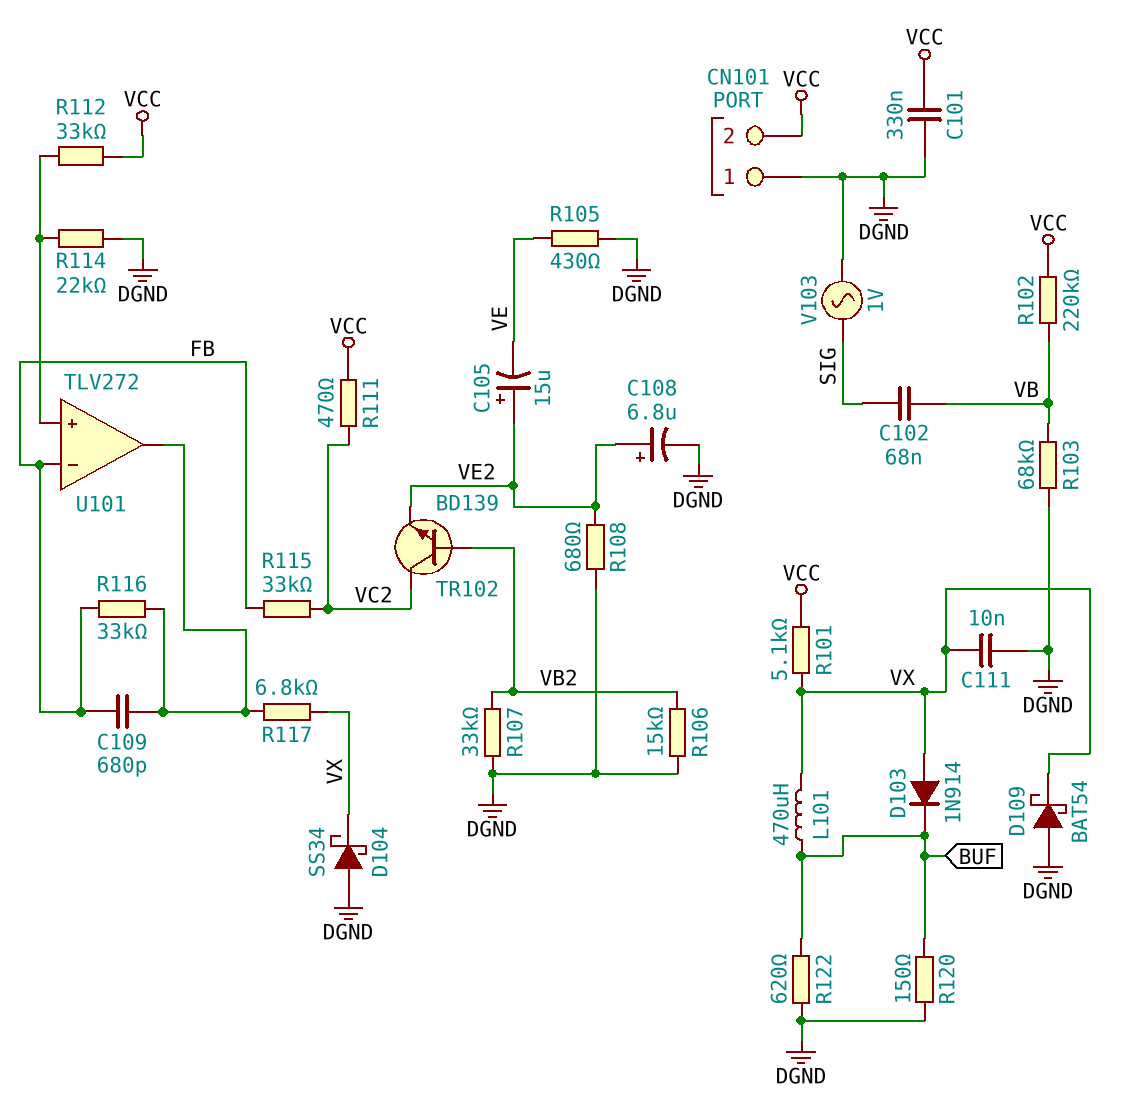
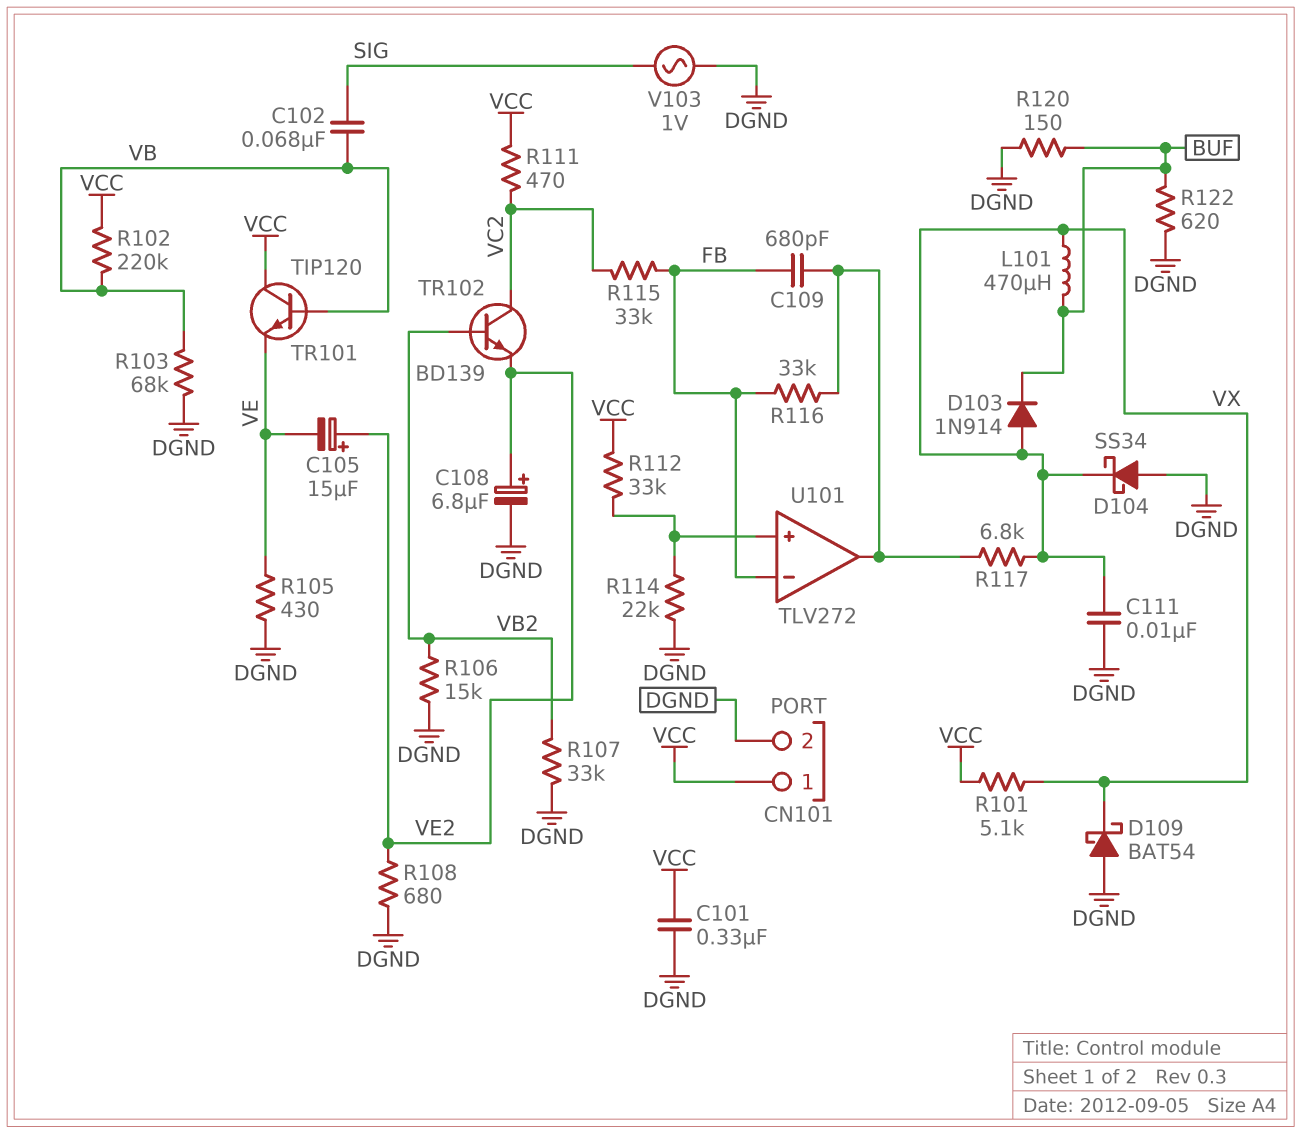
CN101 pin 1: DGND -> VCC
CN101 pin 2: VCC -> DGND
TR101: none -> NPN TIP120 (B VB, C VCC, E VE)

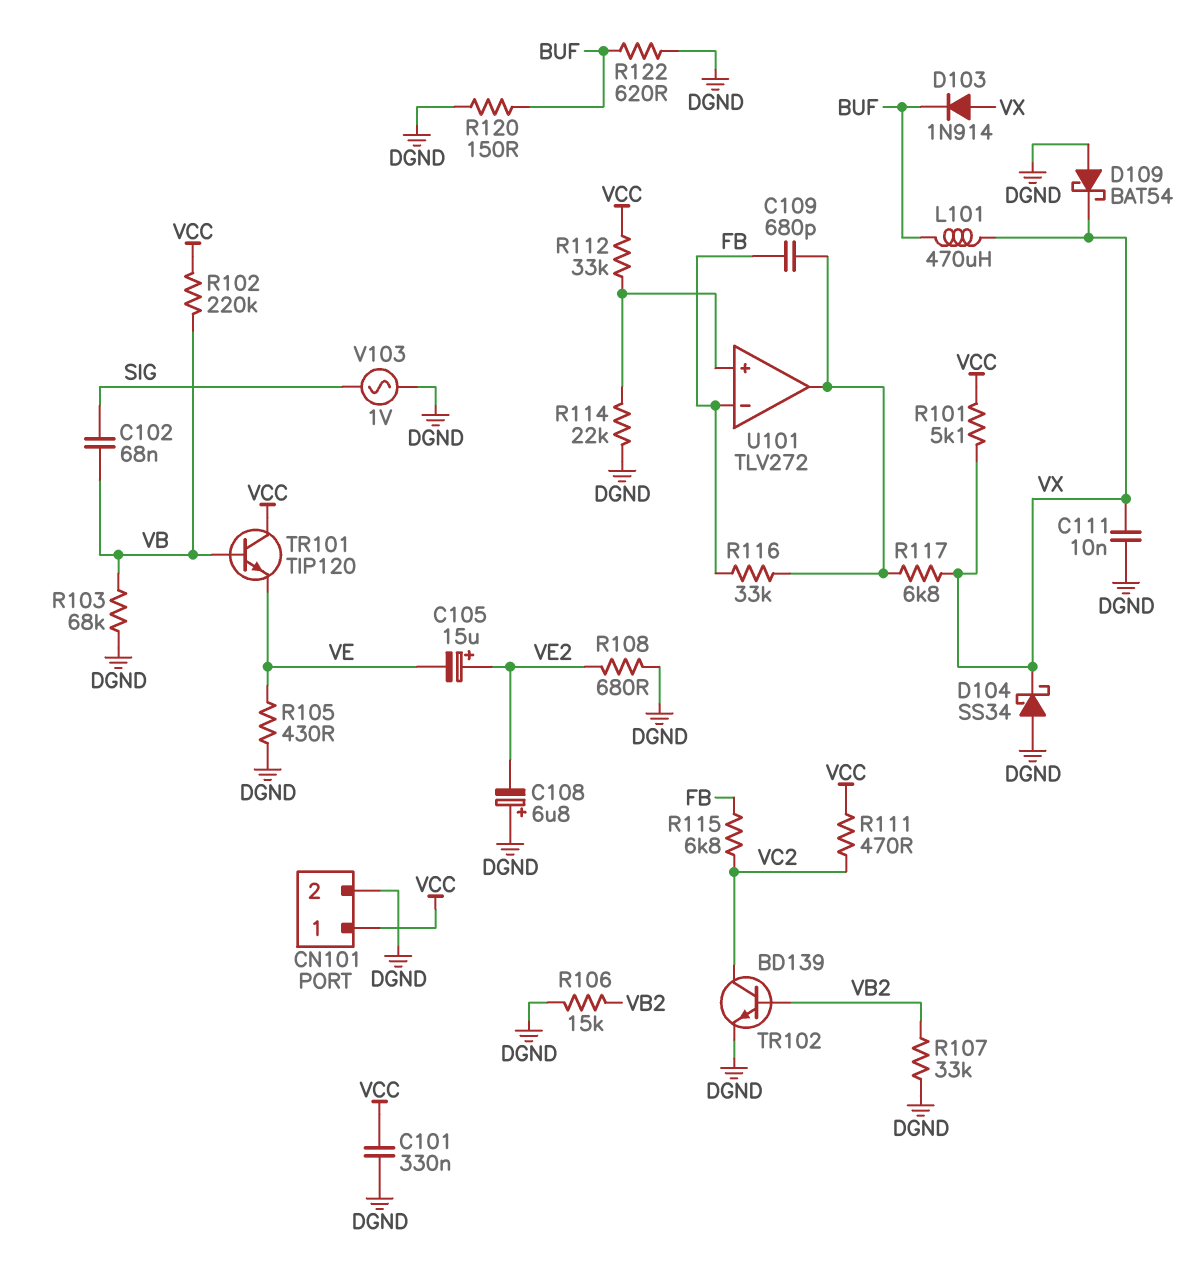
C108: 6.8uF (plus VE2, minus DGND) -> 6.8uF (plus DGND, minus VE2)
R115: 33k (FB, VC2) -> 6.8k (FB, VC2)
TR102: NPN BD139 (B VB2, C VC2, E VE2) -> NPN BD139 (B VB2, C VC2, E DGND)

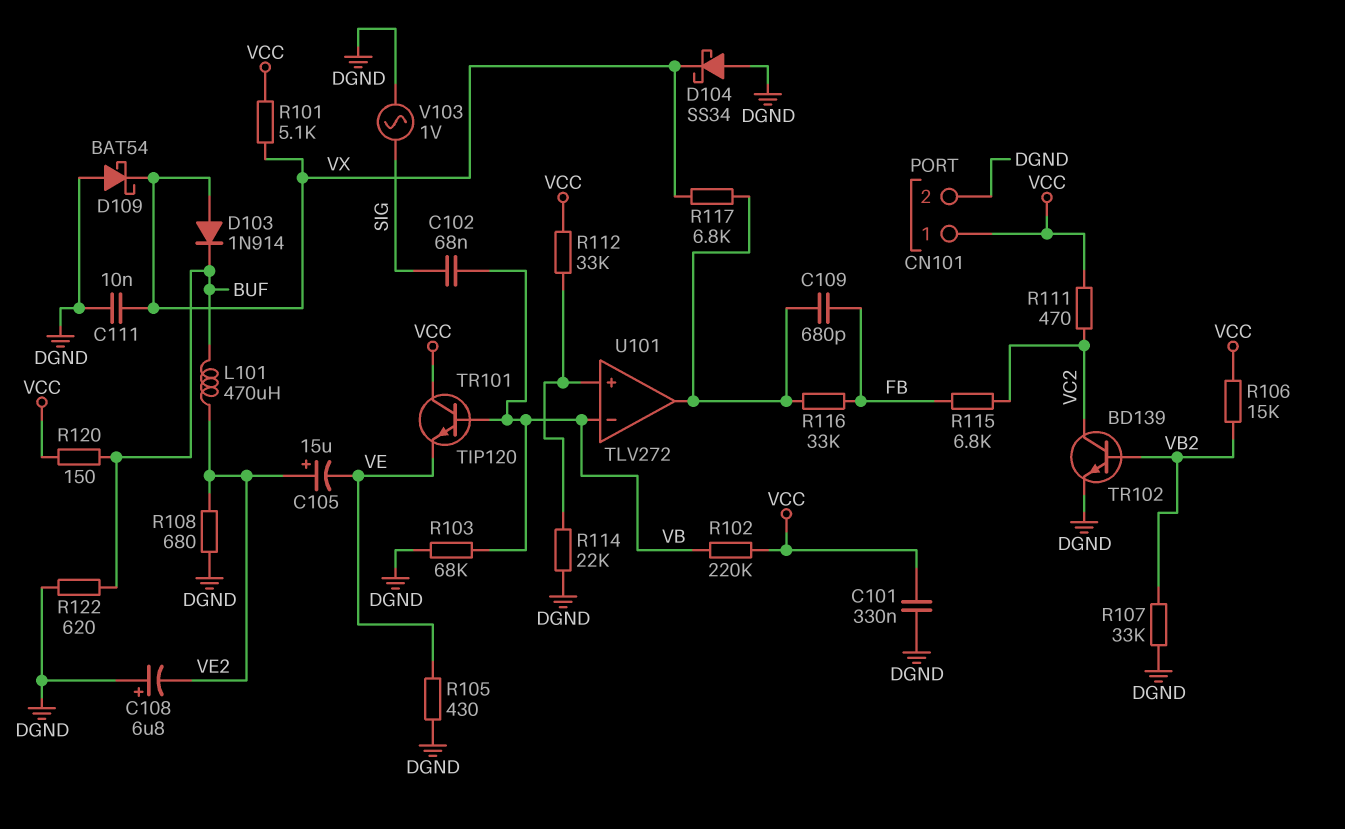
L101: 470uH (BUF, VX) -> 470uH (BUF, VE2)
R106: 15k (DGND, VB2) -> 15k (VB2, VCC)
R120: 150 (BUF, DGND) -> 150 (BUF, VCC)
U101 pin in-: FB -> VB

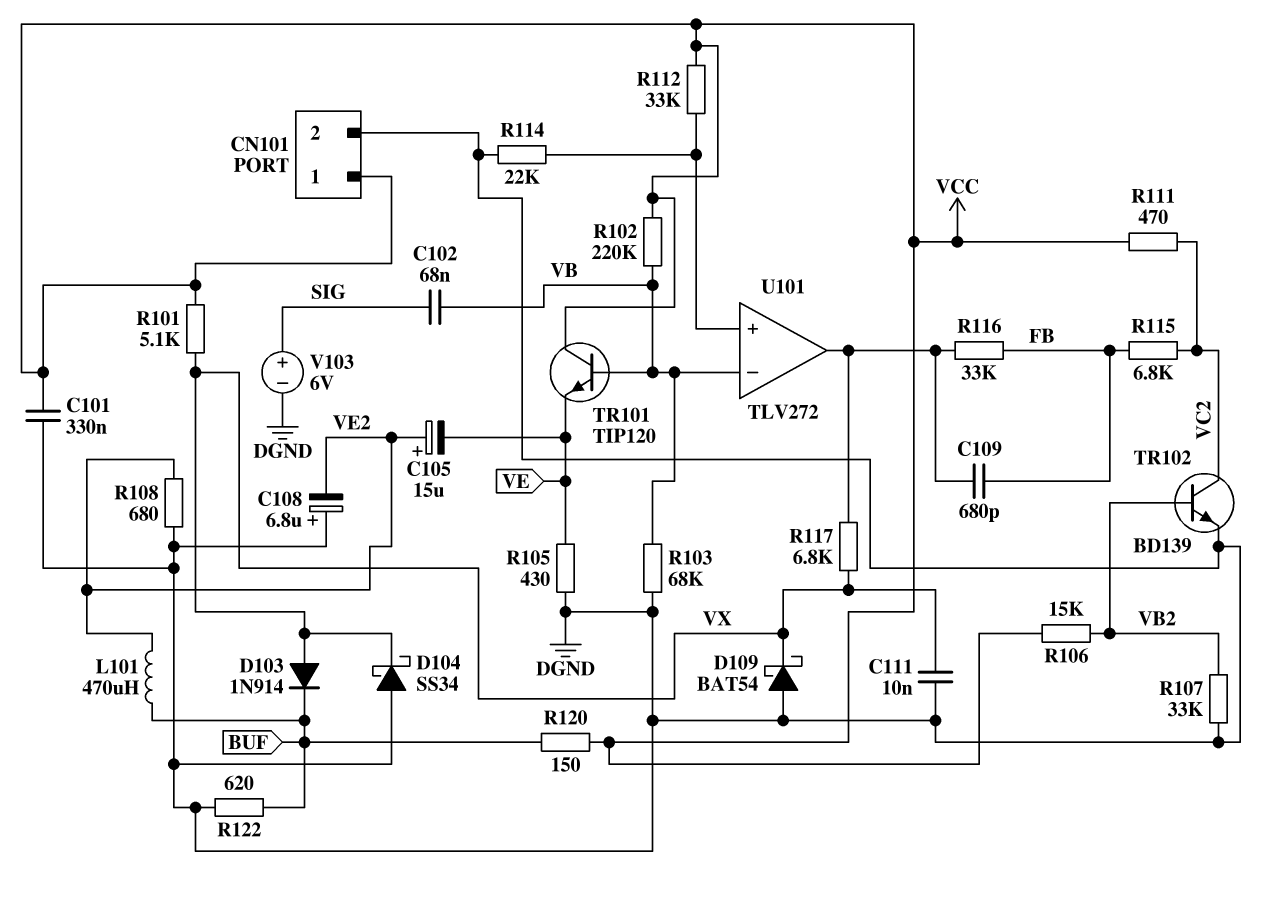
V103: AC 1V (DGND, SIG) -> 6V (plus SIG, minus DGND)

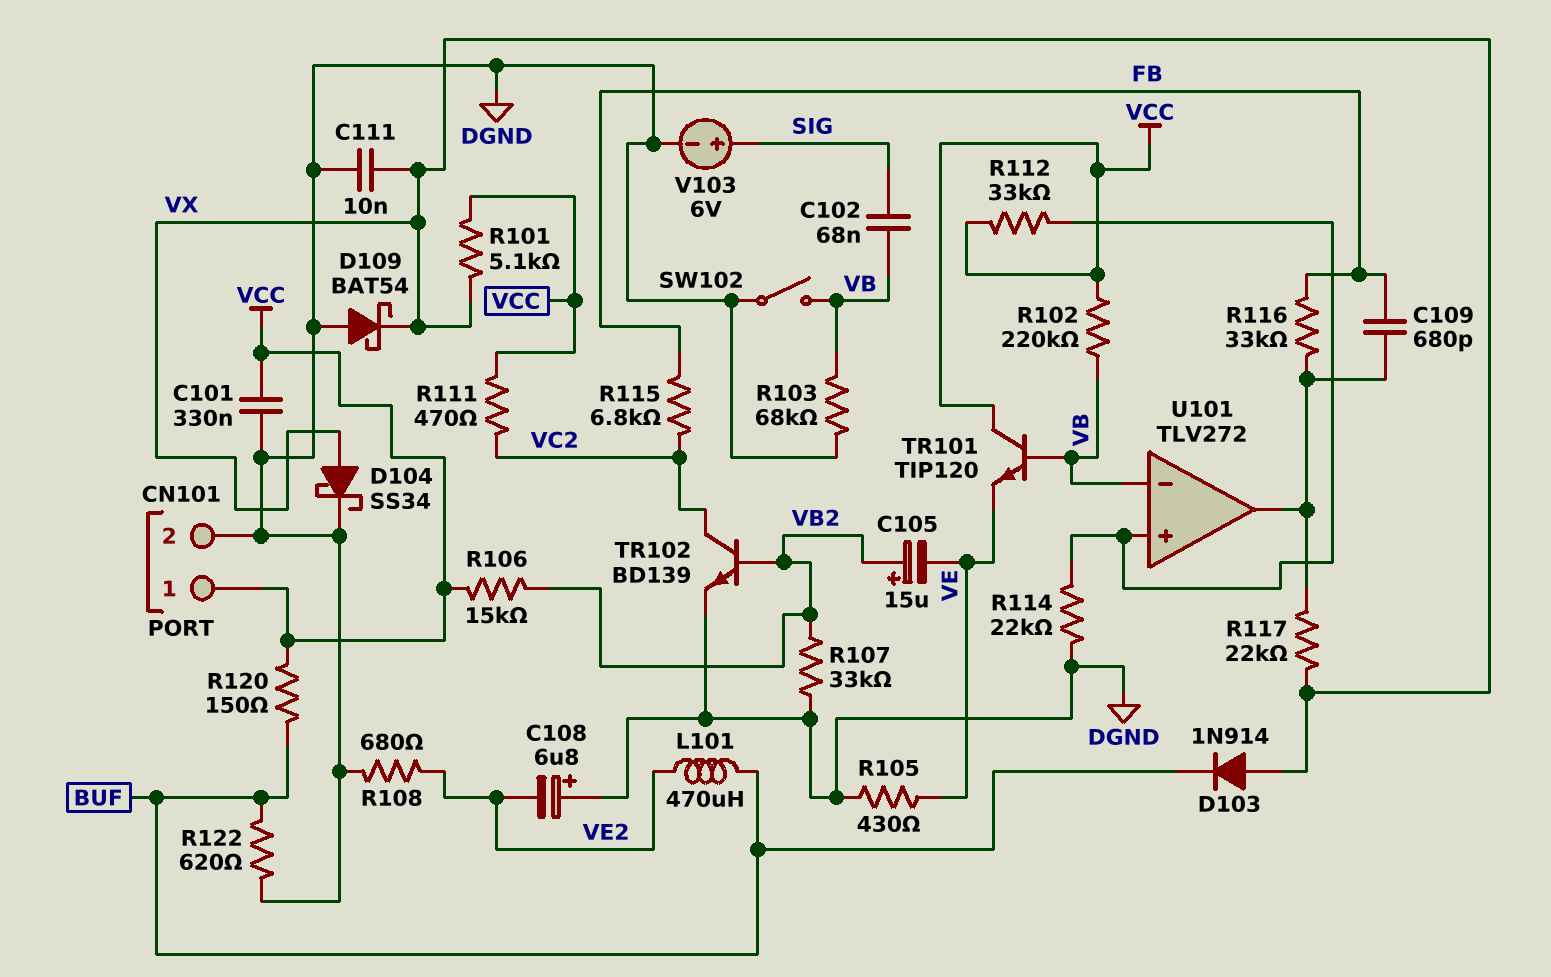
C105: 15uF (plus VE2, minus VE) -> 15uF (plus VB2, minus VE)
D104: schottky SS34 (A DGND, K VX) -> schottky SS34 (A VX, K DGND)
R117: 6.8k (U101/out, VX) -> 22k (U101/out, VX)
SW102: none -> switch (DGND, VB)

